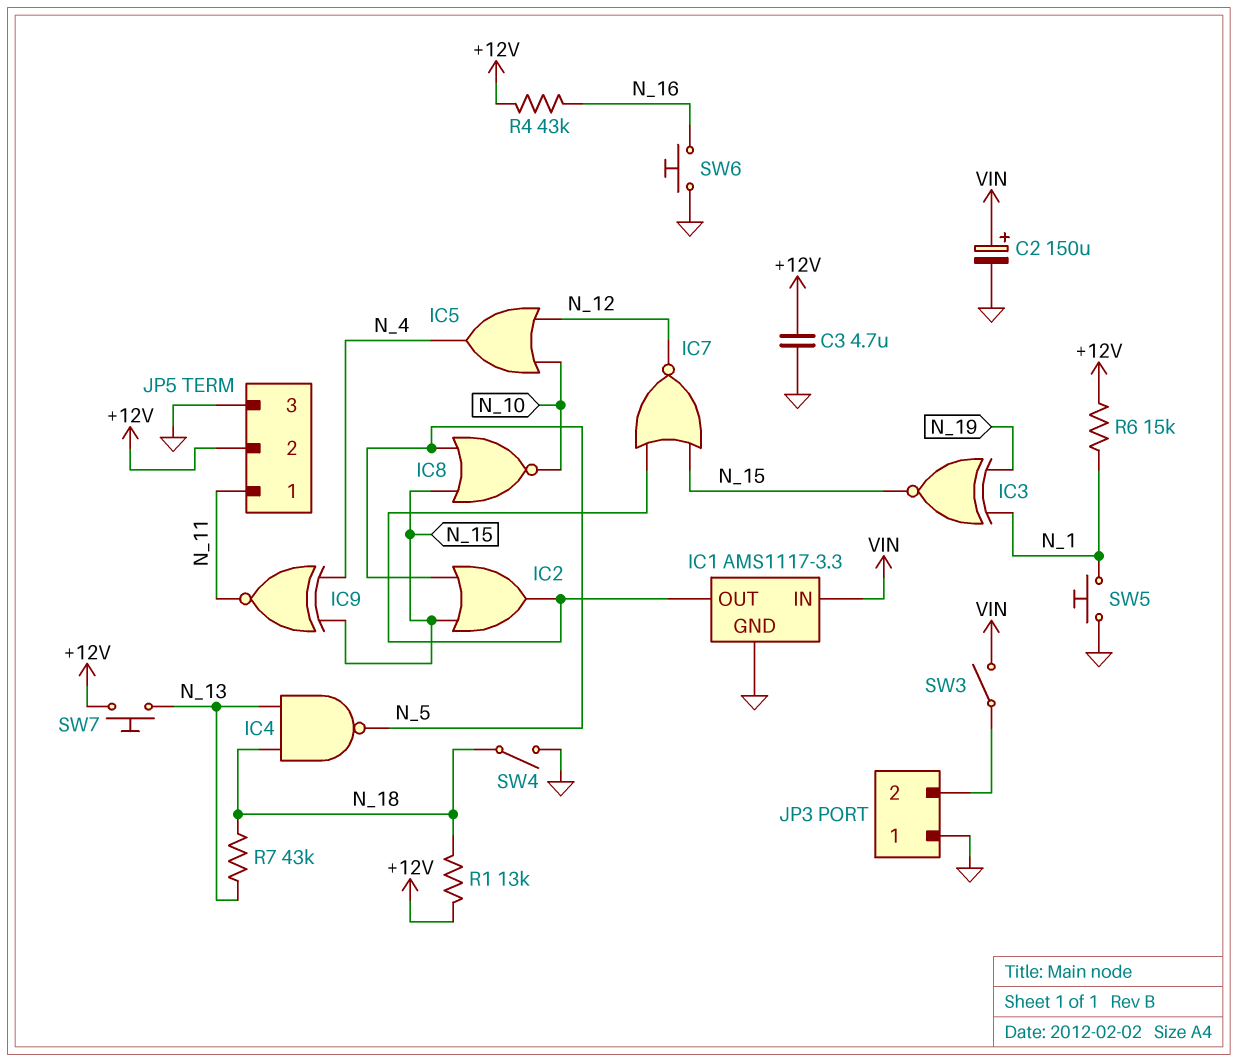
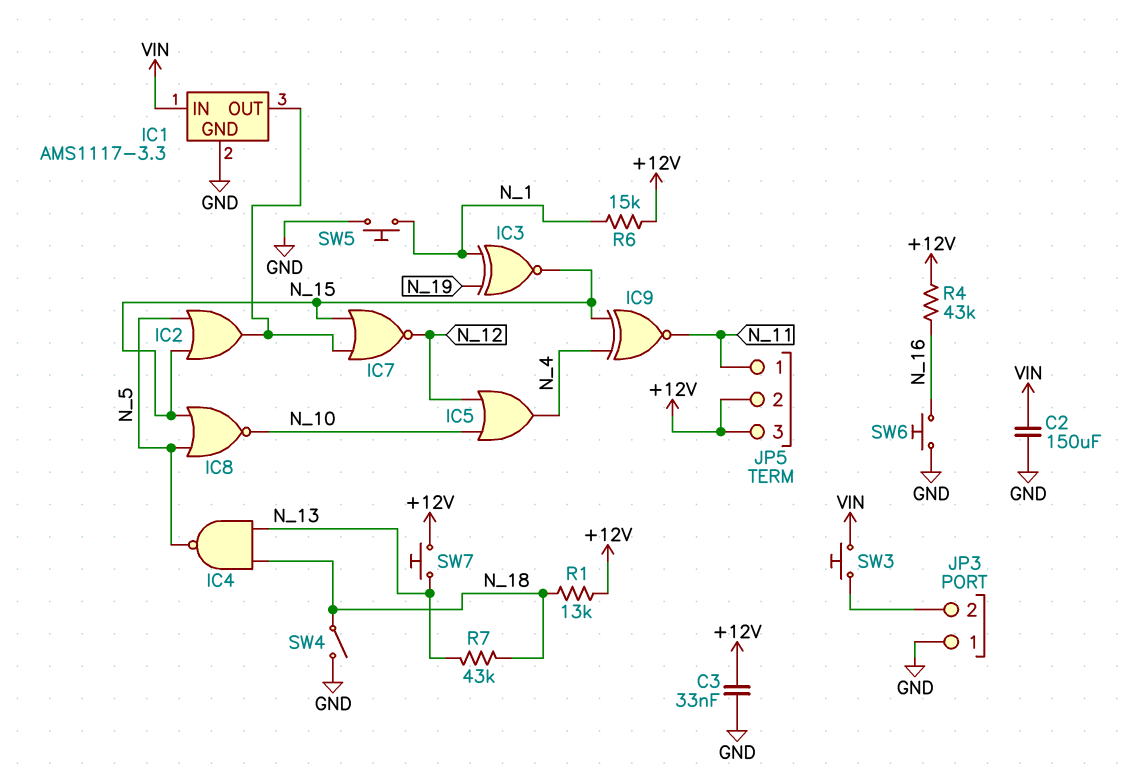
C2: 150uF (plus VIN, minus GND) -> 150uF (GND, VIN)
C3: 4.7uF (+12V, GND) -> 33nF (+12V, GND)
JP5 pin 3: GND -> +12V
SW3: switch (JP3/2, VIN) -> button (JP3/2, VIN)

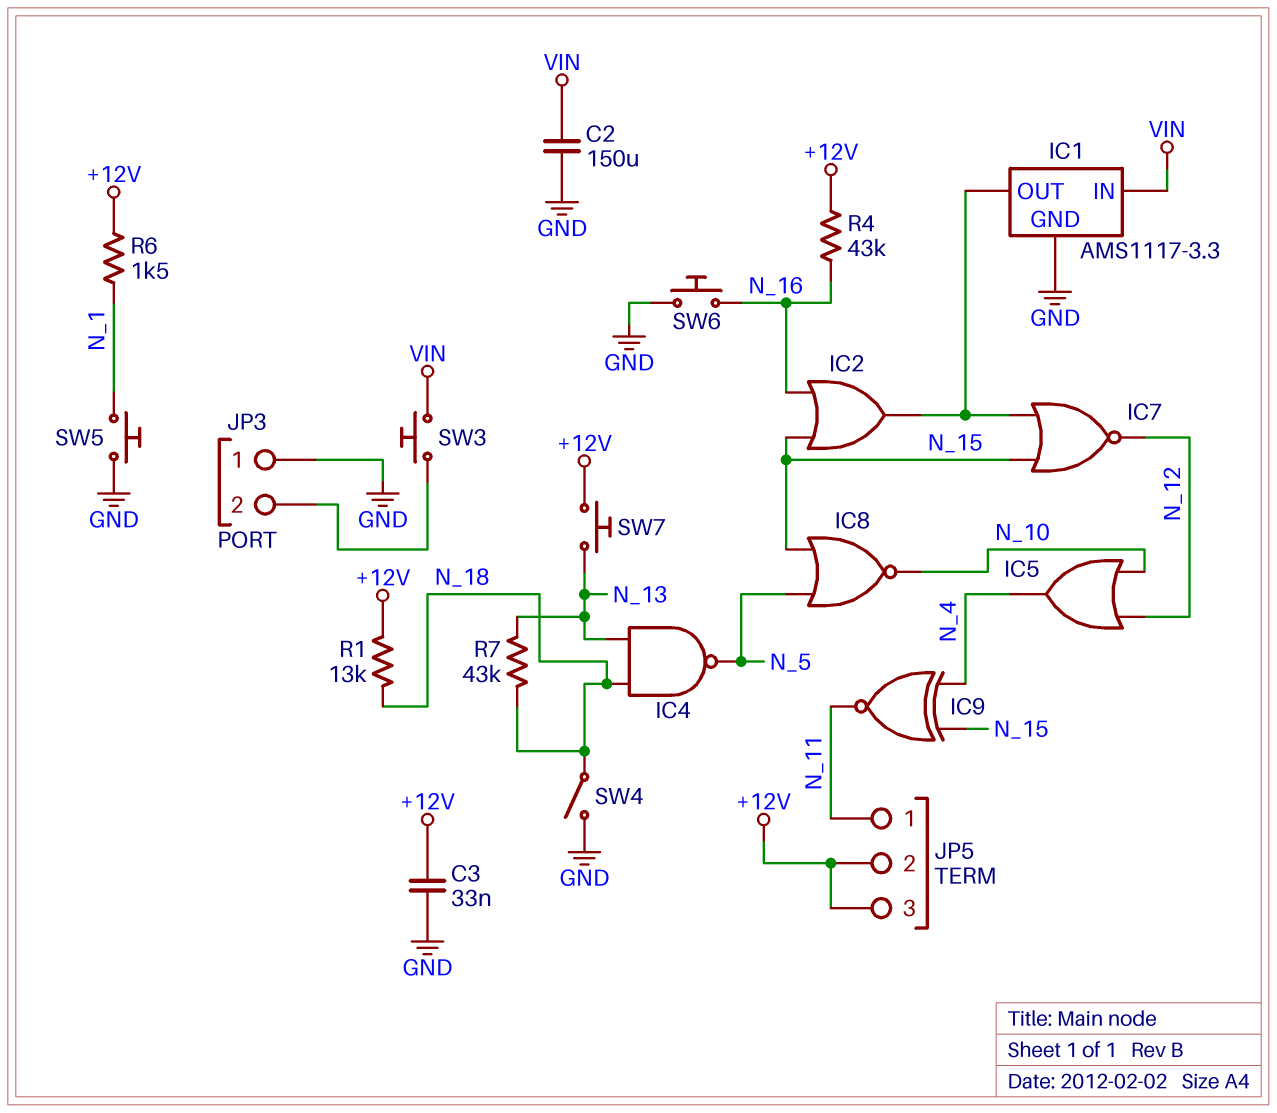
IC2: OR (in N_5, in N_15, out IC1/OUT) -> OR (in N_15, in N_16, out IC1/OUT)
IC3: XNOR (in N_1, in N_19, out N_15) -> none
R6: 15k (+12V, N_1) -> 1.5k (+12V, N_1)

